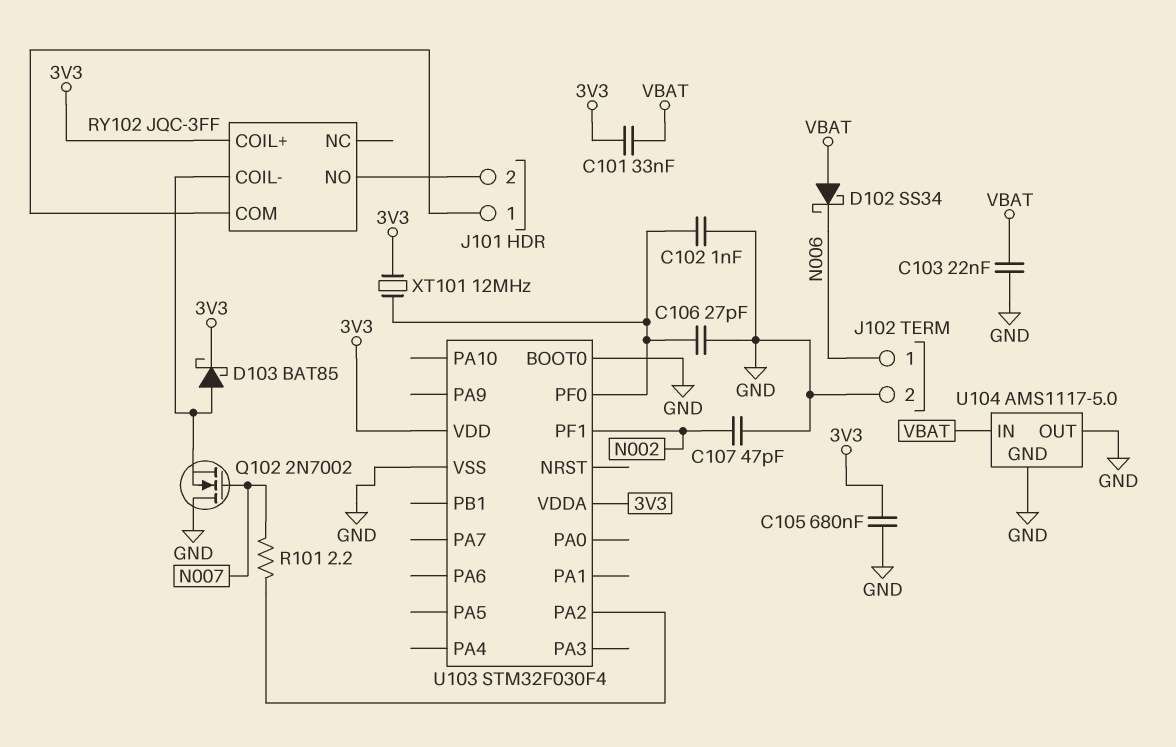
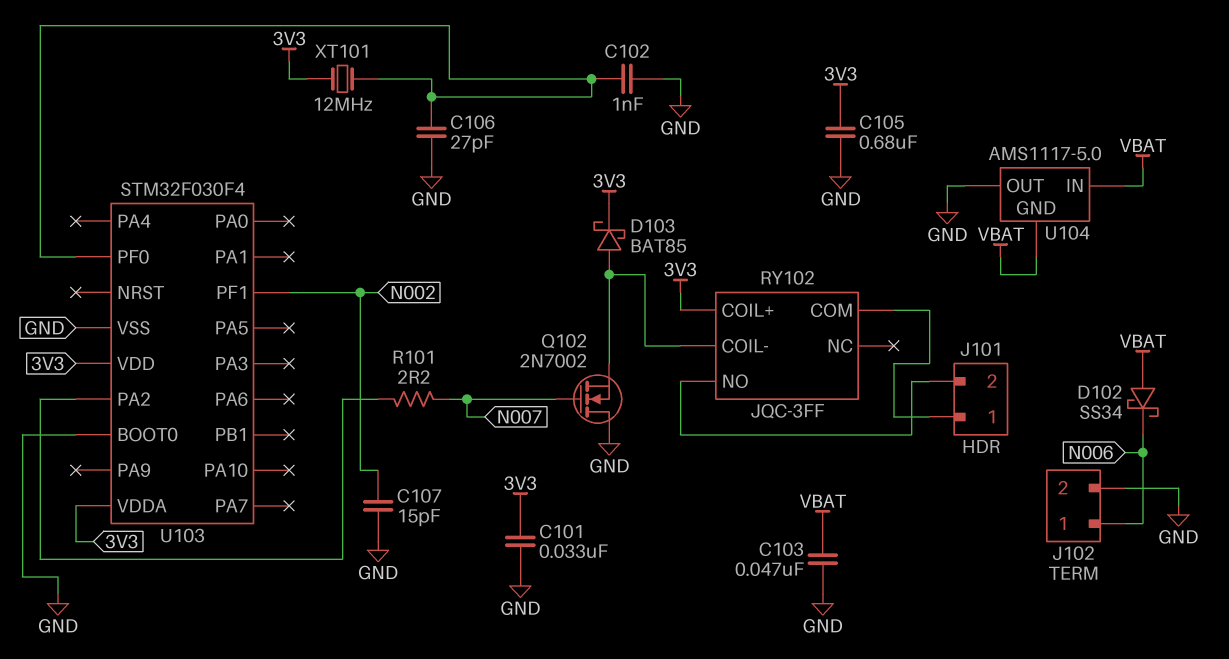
C101: 33nF (3V3, VBAT) -> 33nF (3V3, GND)
C103: 22nF (GND, VBAT) -> 47nF (GND, VBAT)
C107: 47pF (GND, N002) -> 15pF (GND, N002)
U104 pin GND: GND -> VBAT

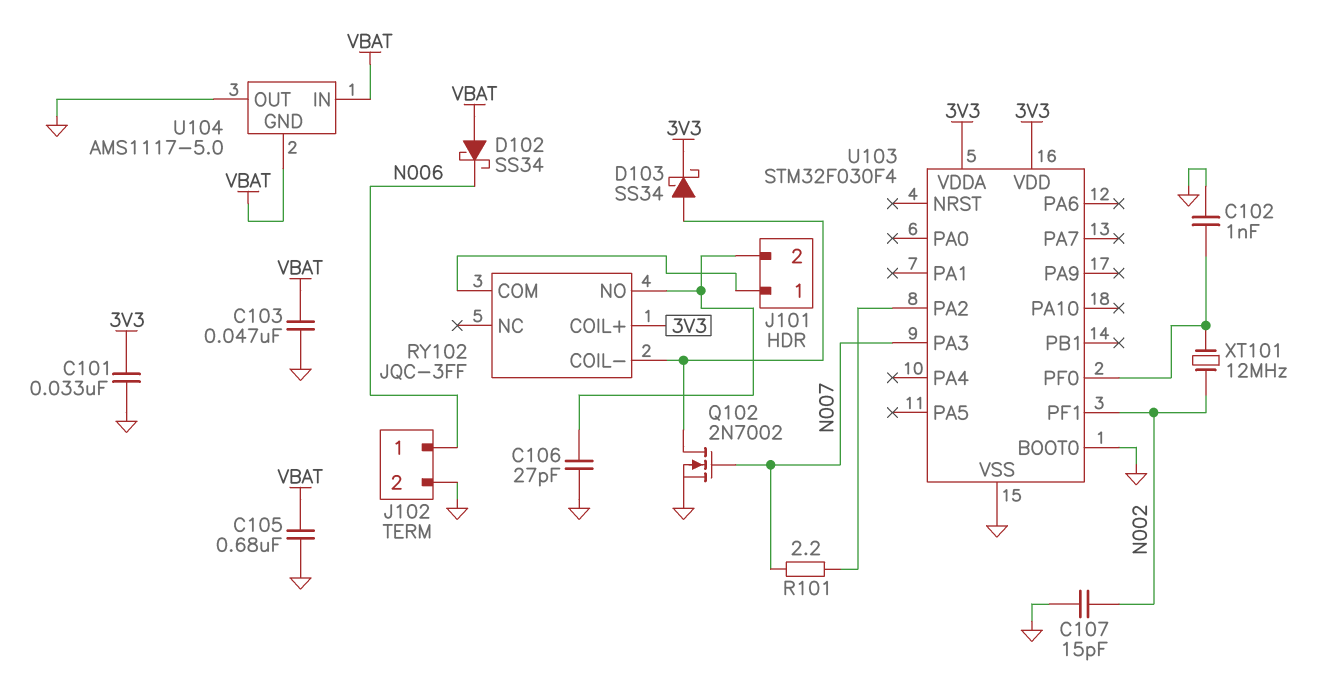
C105: 680nF (3V3, GND) -> 680nF (GND, VBAT)
C106: 27pF (GND, U103/PF0) -> 27pF (GND, J101/2)
D103: schottky BAT85 (A RY102/COIL-, K 3V3) -> schottky SS34 (A RY102/COIL-, K 3V3)
Q102: NMOS 2N7002 (G N007, D GND, S RY102/COIL-) -> NMOS 2N7002 (G N007, D RY102/COIL-, S GND)
U103 pin PA3: none -> N007
XT101: 12MHz (3V3, U103/PF0) -> 12MHz (N002, U103/PF0)

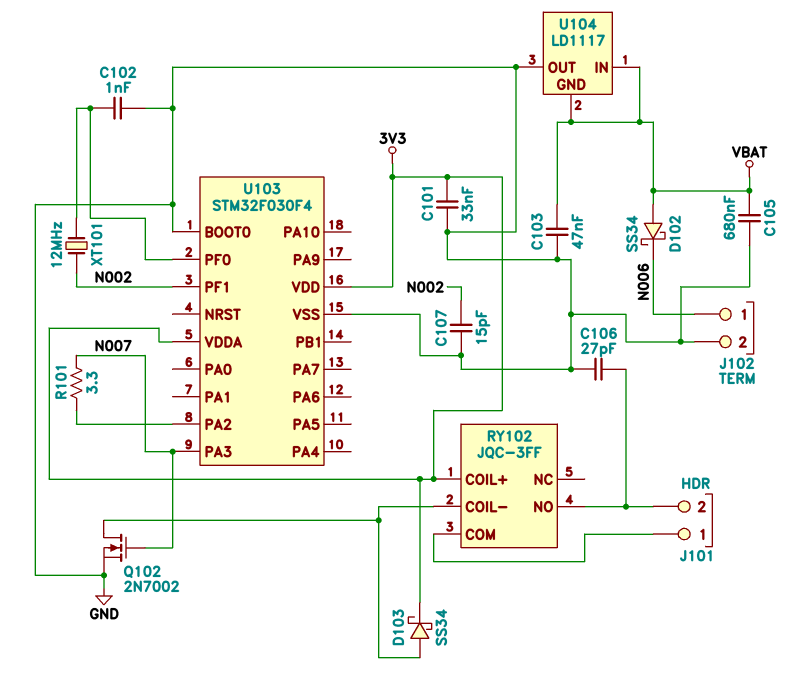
R101: 2.2 (N007, U103/PA2) -> 3.3 (N007, U103/PA2)
U104: AMS1117-5.0 -> LD1117

